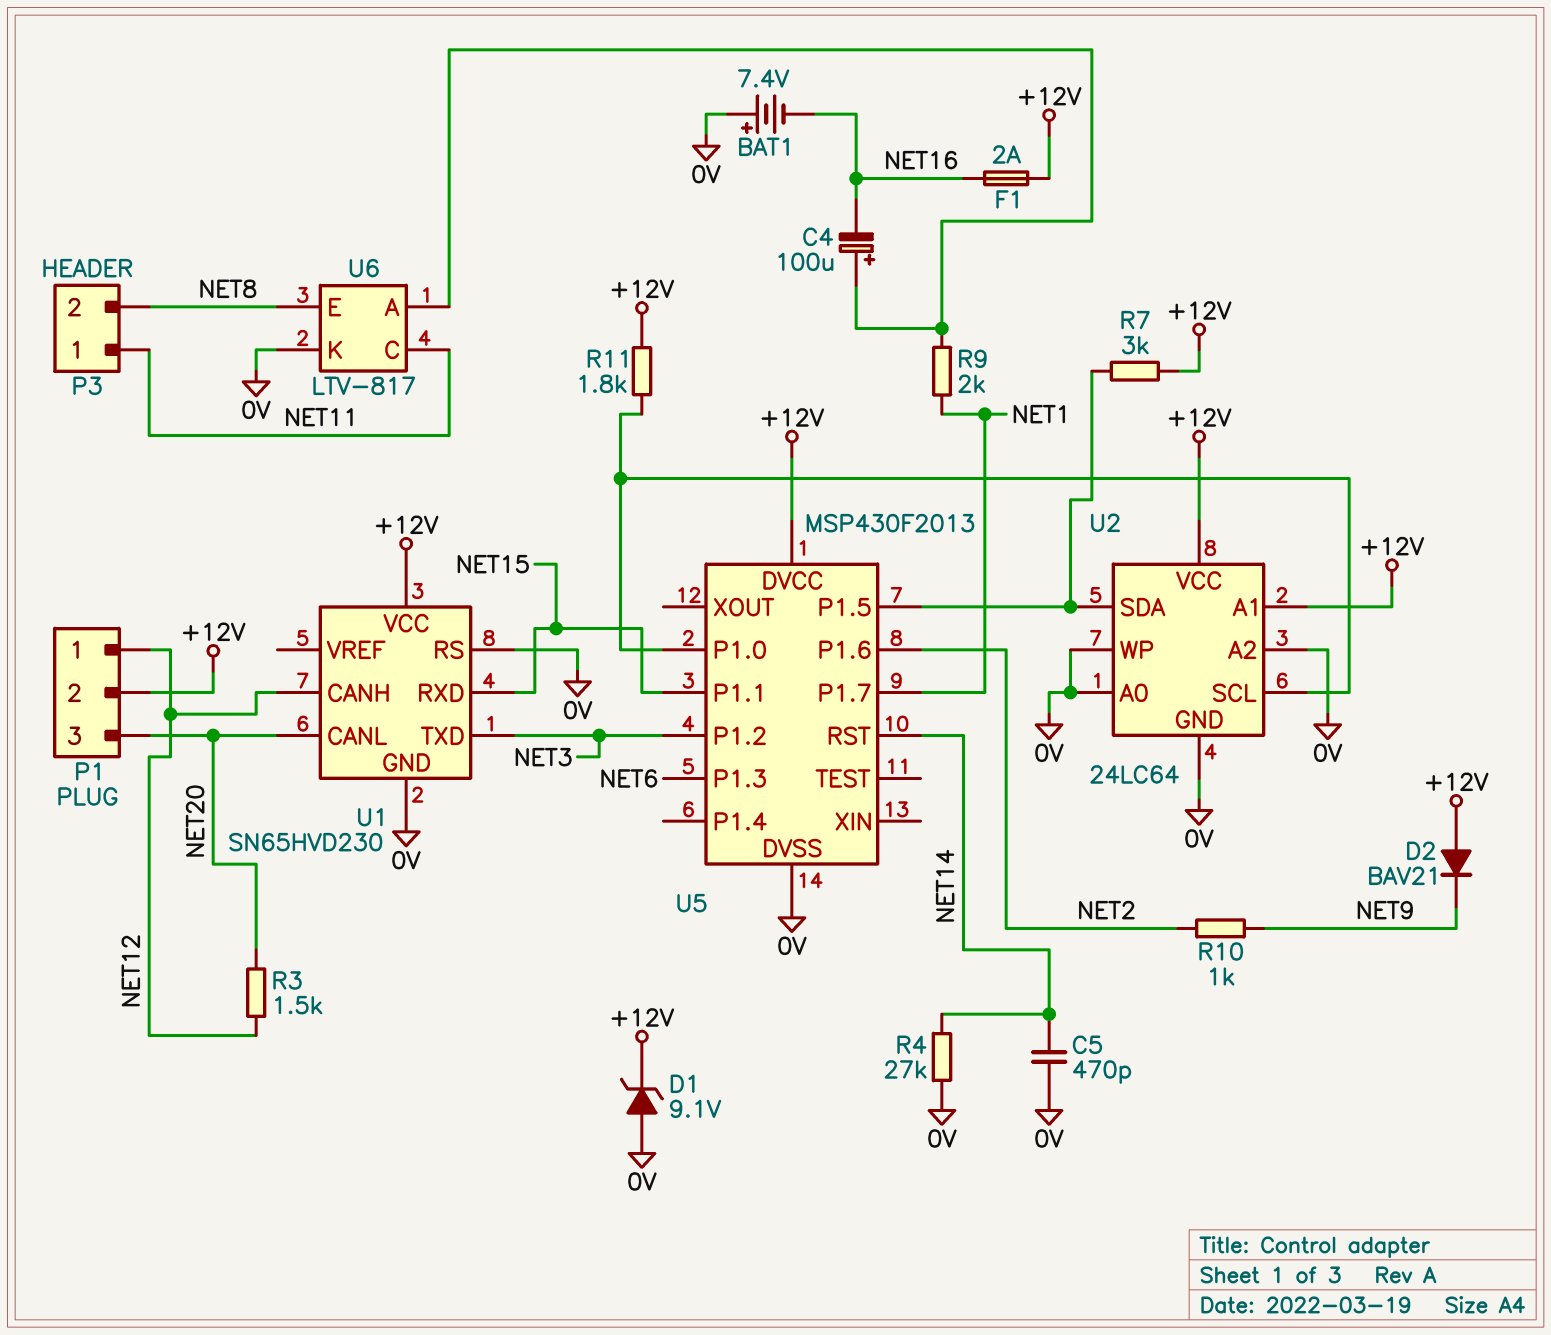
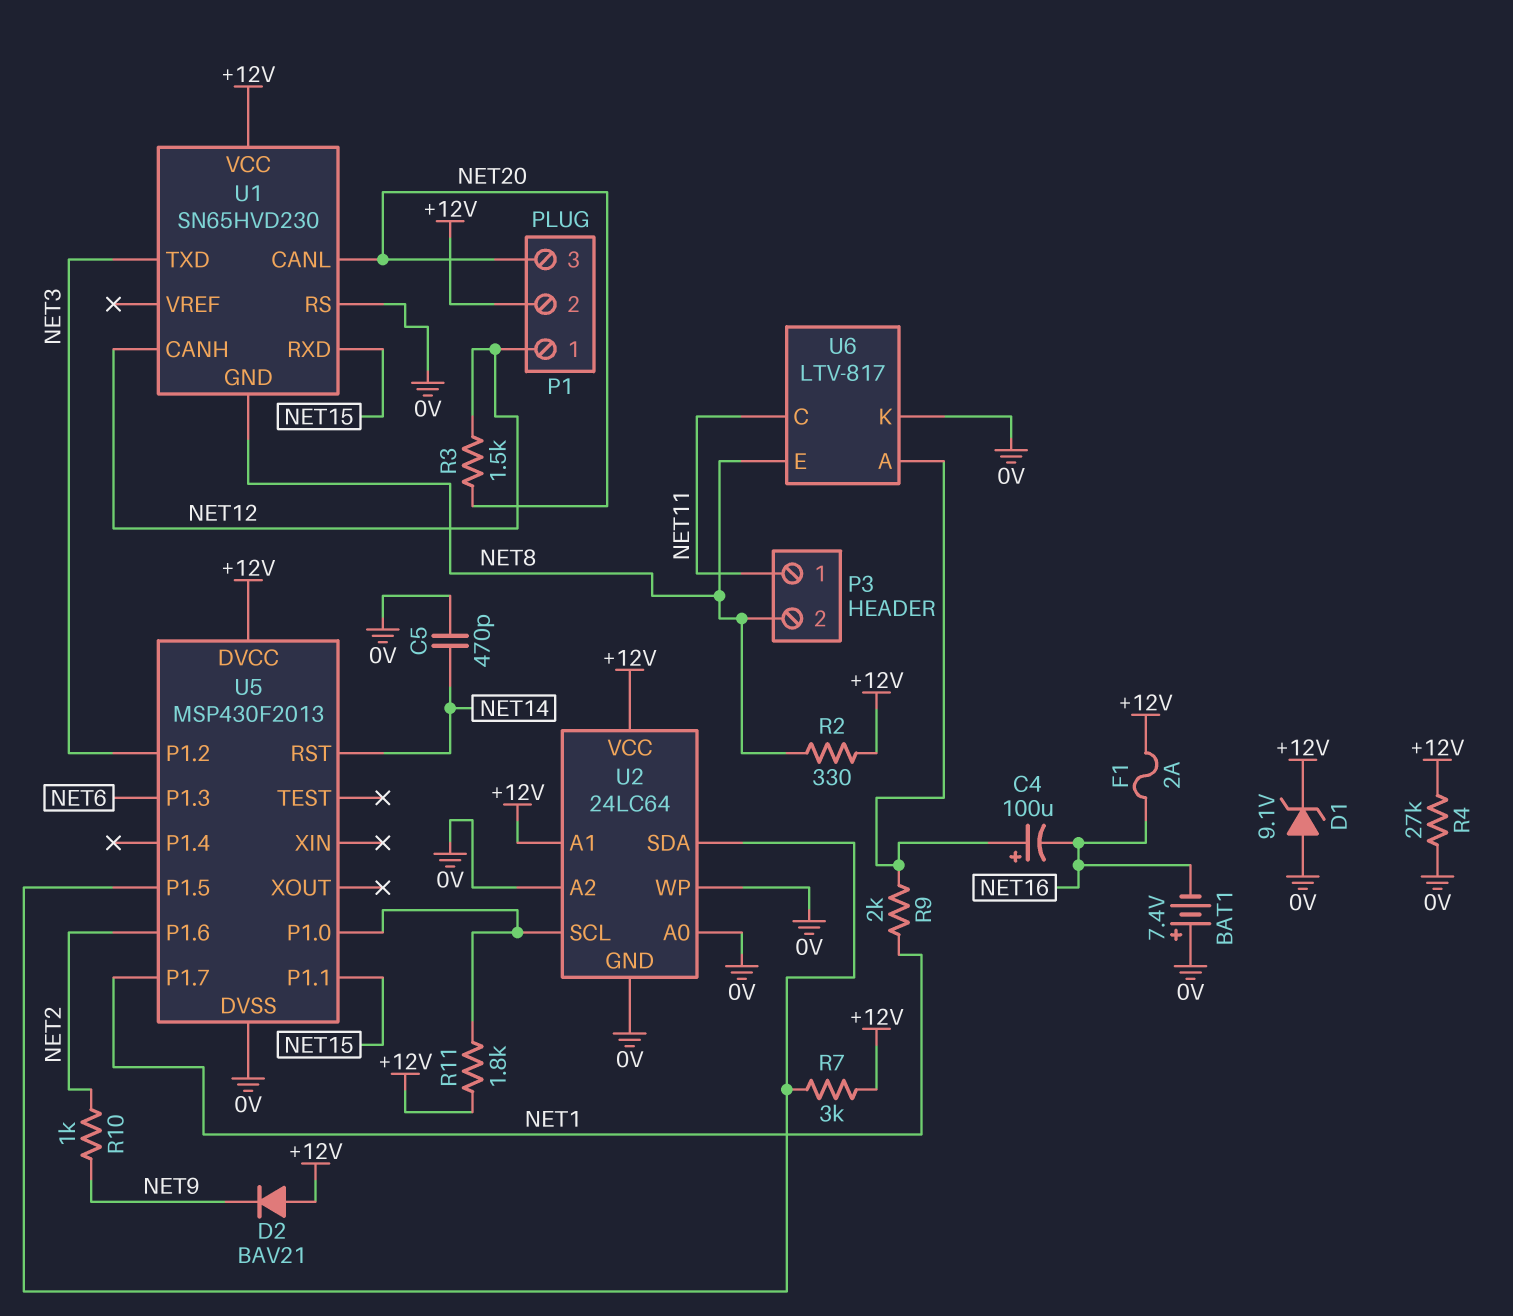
R2: none -> 330 (+12V, NET8)
R4: 27k (0V, NET14) -> 27k (+12V, 0V)
U1 pin GND: 0V -> NET8

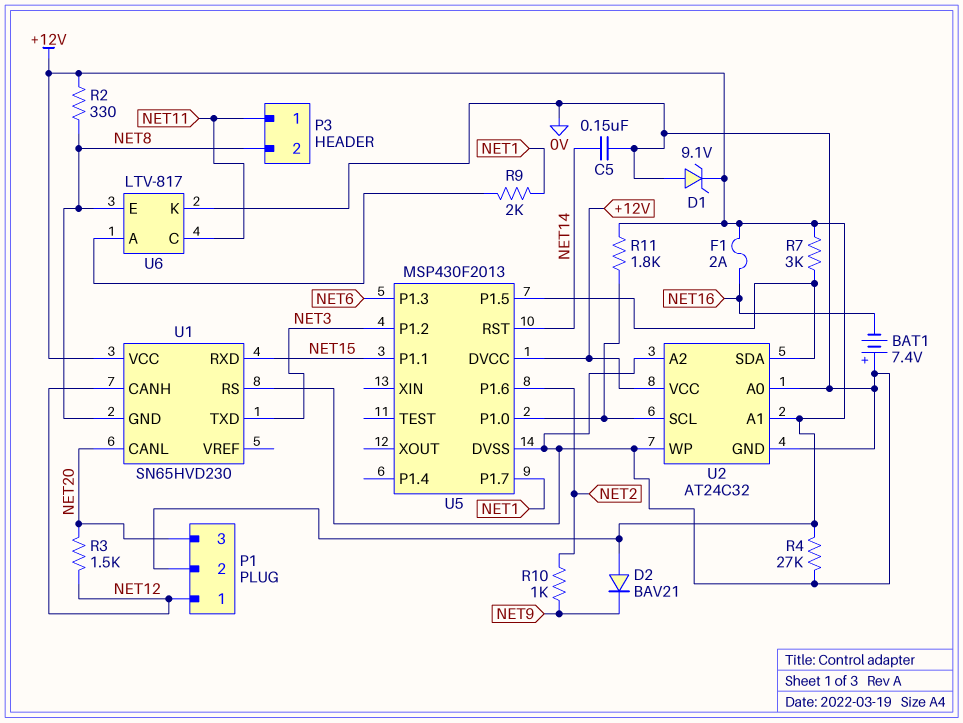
C4: 100uF (plus U6/A, minus NET16) -> none
C5: 470pF (0V, NET14) -> 150nF (0V, NET14)
U2: 24LC64 -> AT24C32

